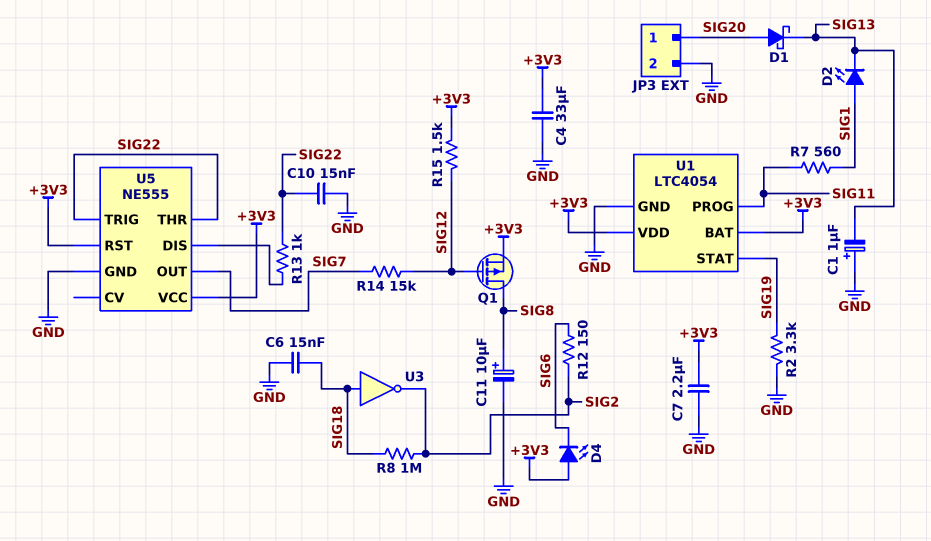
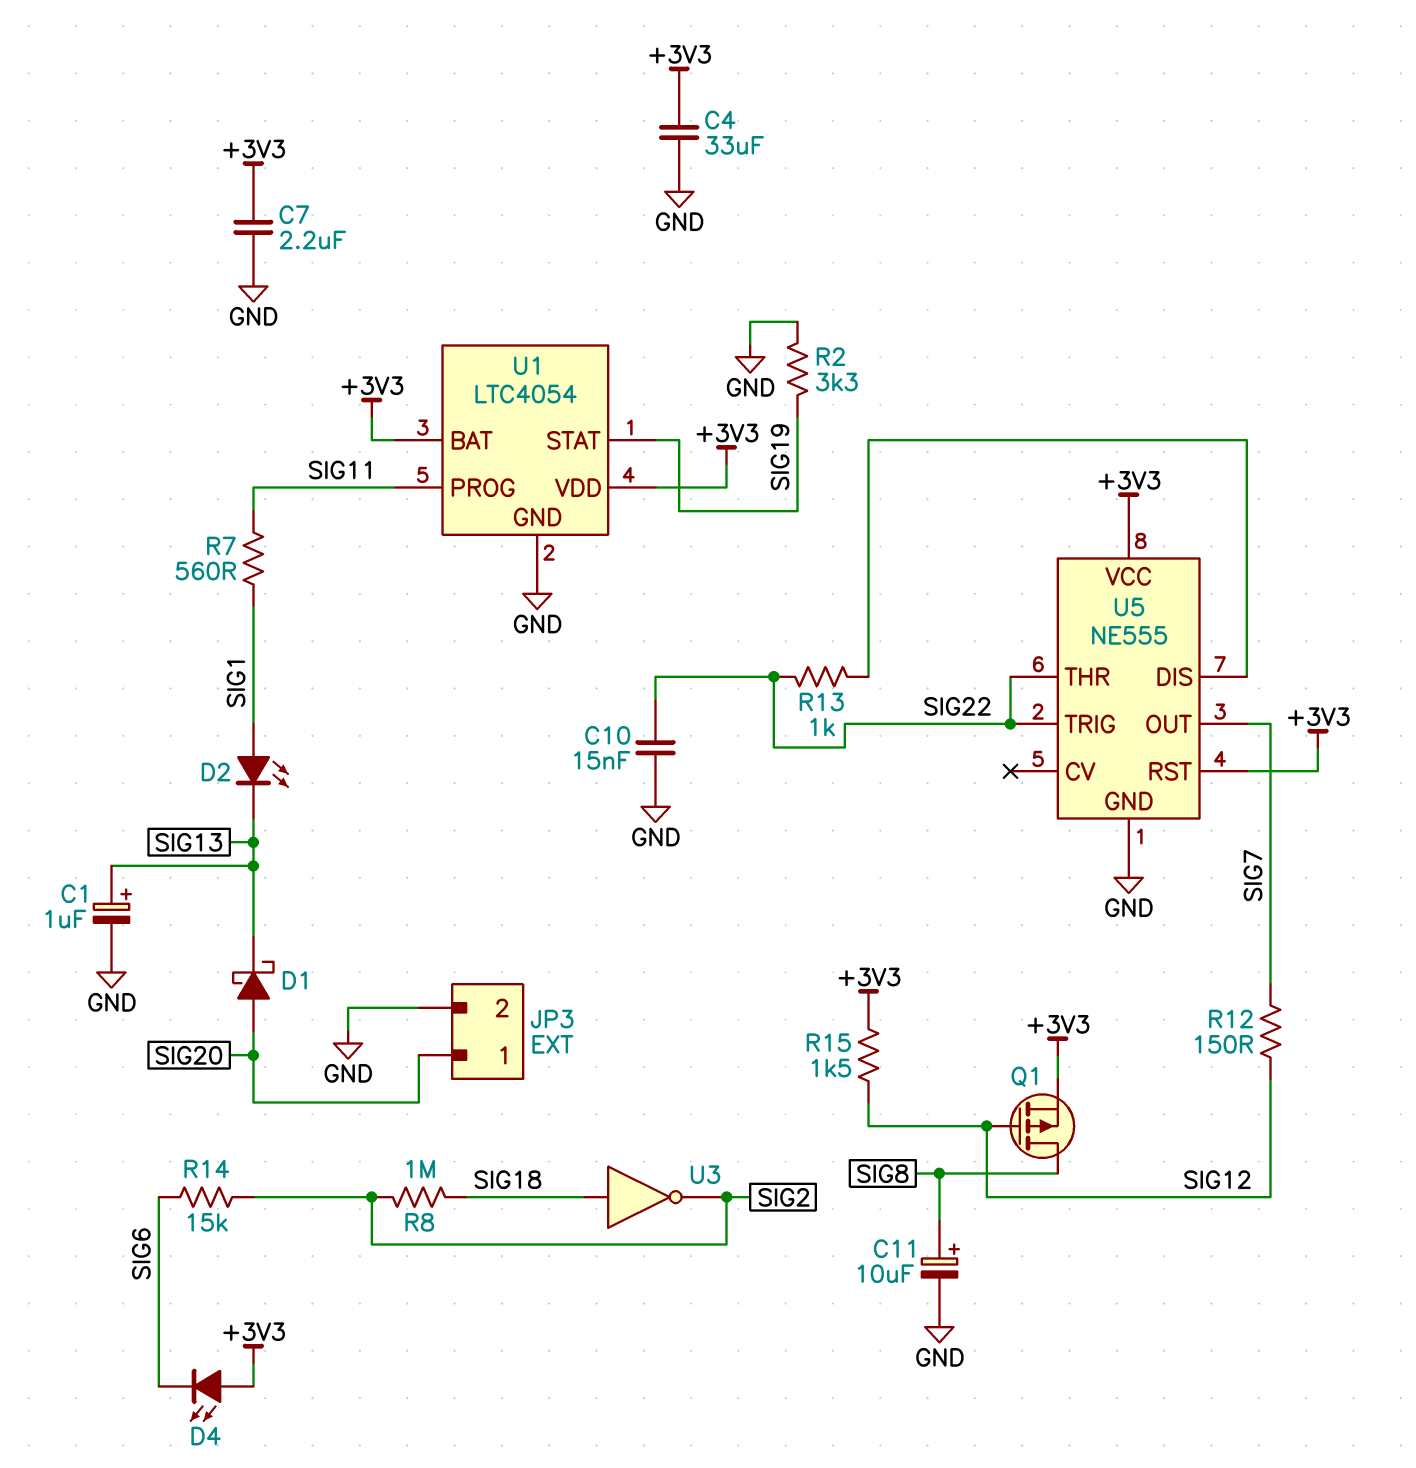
C1: 1uF (plus GND, minus SIG13) -> 1uF (plus SIG13, minus GND)
C6: 15nF (GND, SIG18) -> none
R12: 150 (SIG2, SIG6) -> 150 (SIG7, SIG12)
R14: 15k (SIG7, SIG12) -> 15k (SIG2, SIG6)

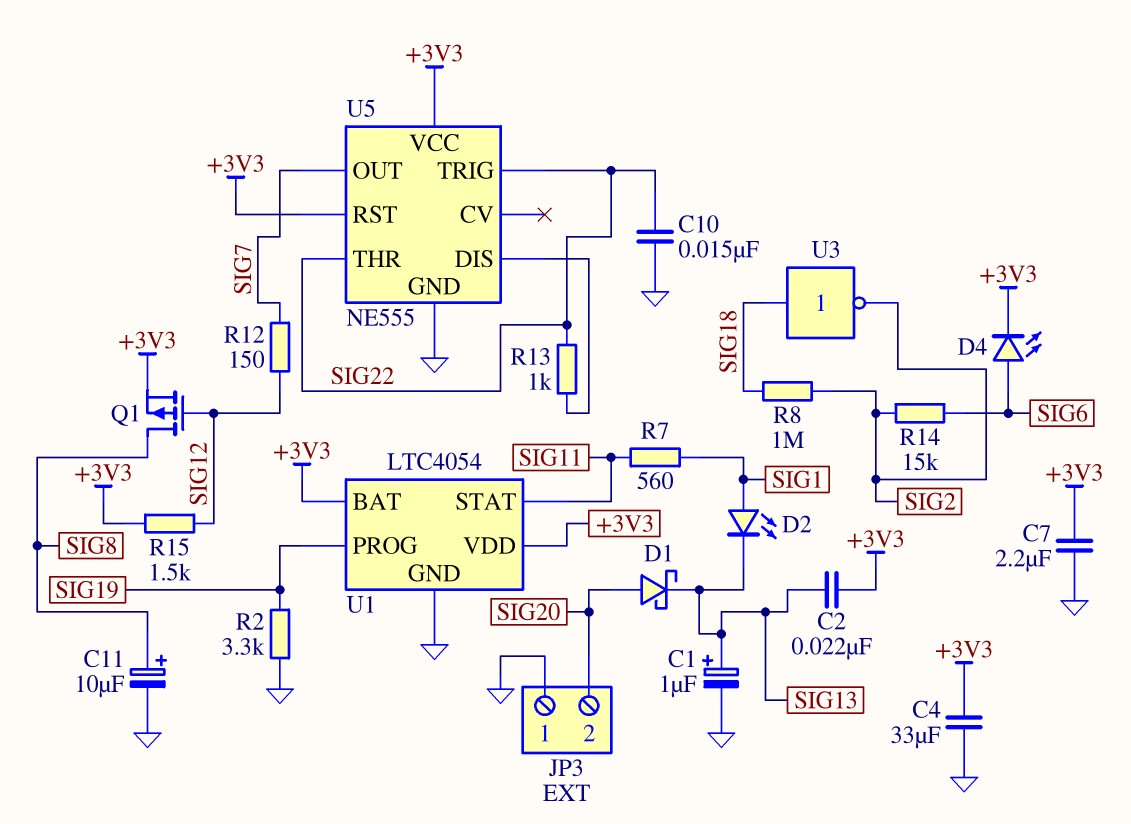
C2: none -> 22nF (+3V3, SIG13)
D4: LED (A +3V3, K SIG6) -> LED (A SIG6, K +3V3)
JP3 pin 1: SIG20 -> GND
JP3 pin 2: GND -> SIG20
U1 pin PROG: SIG11 -> SIG19
U1 pin STAT: SIG19 -> SIG11

